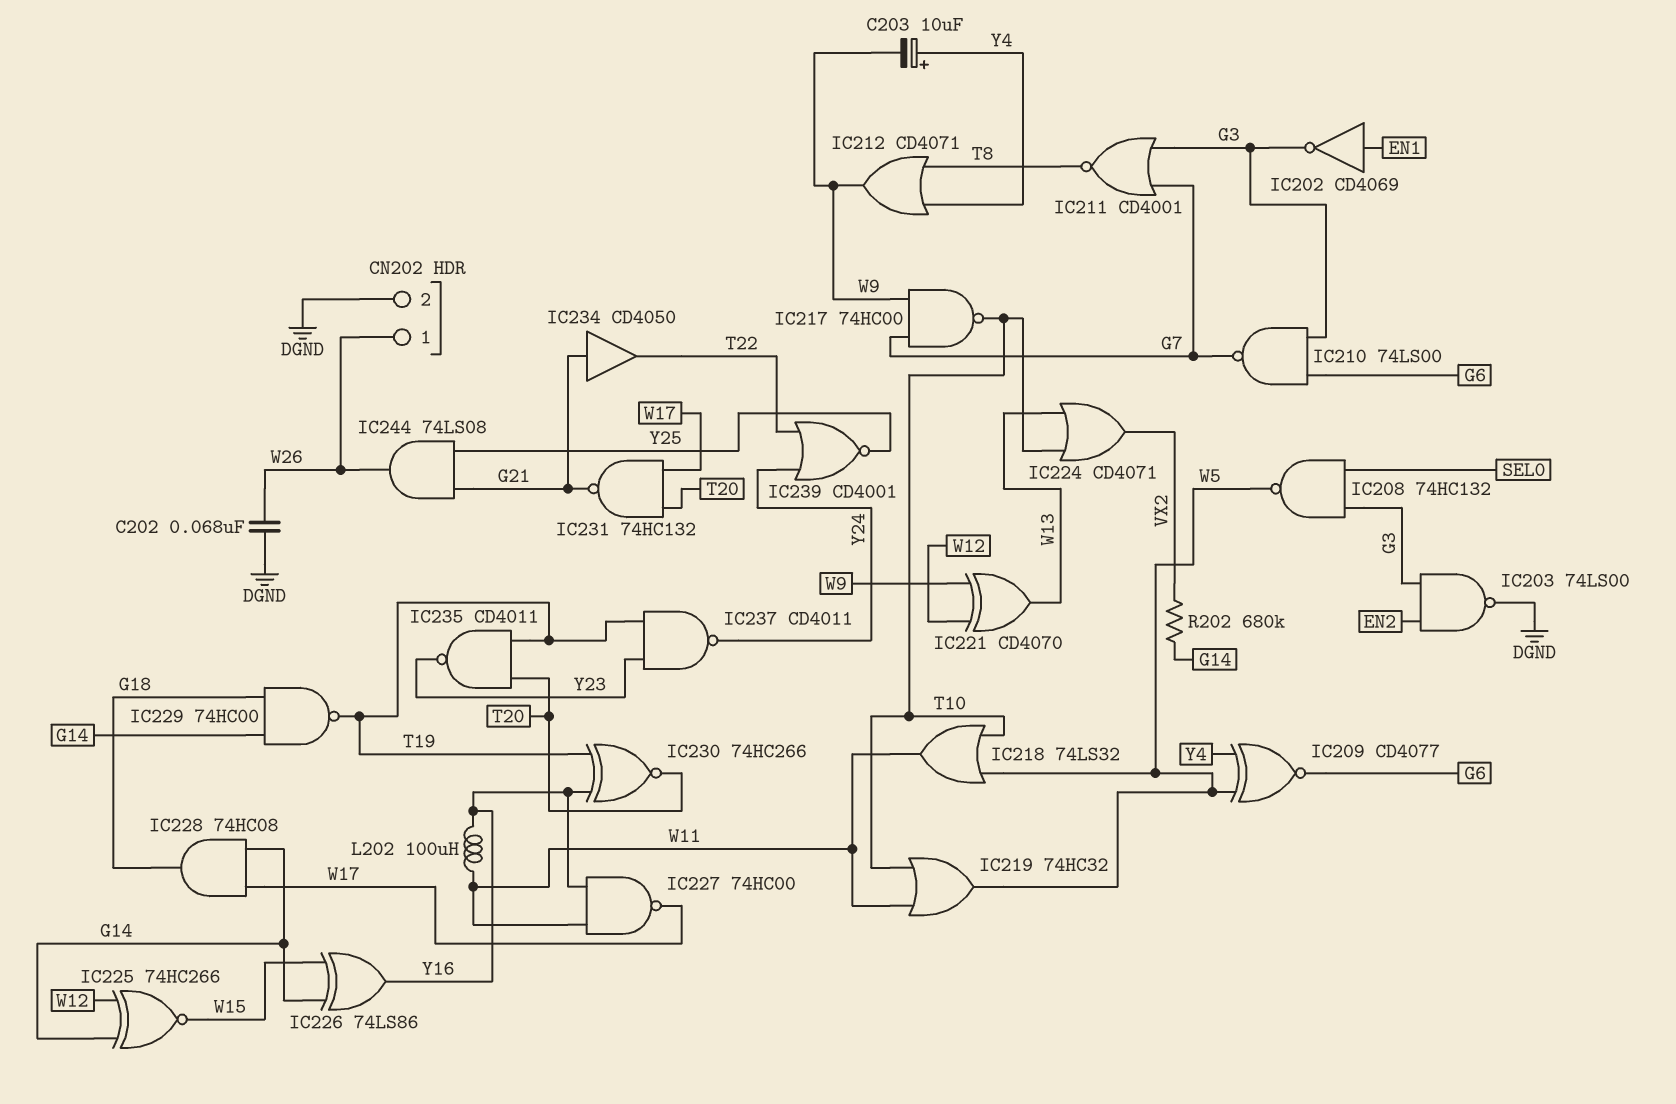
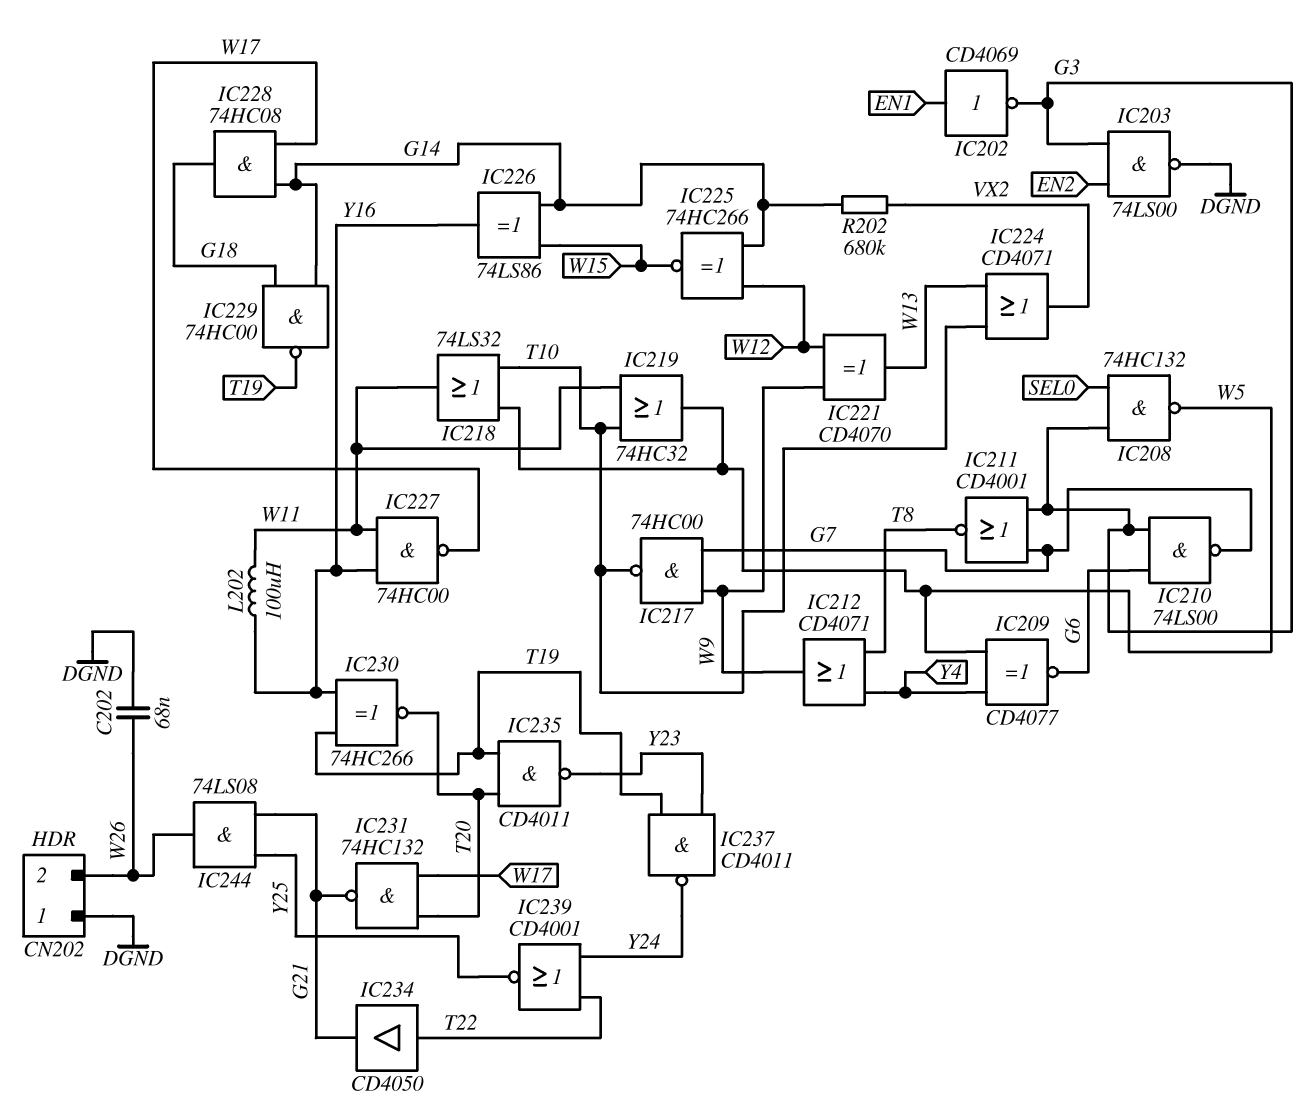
C203: 10uF (plus Y4, minus W9) -> none
CN202 pin 1: W26 -> DGND
CN202 pin 2: DGND -> W26
IC234: buffer CD4050 (in G21, out T22) -> buffer CD4050 (in T22, out G21)

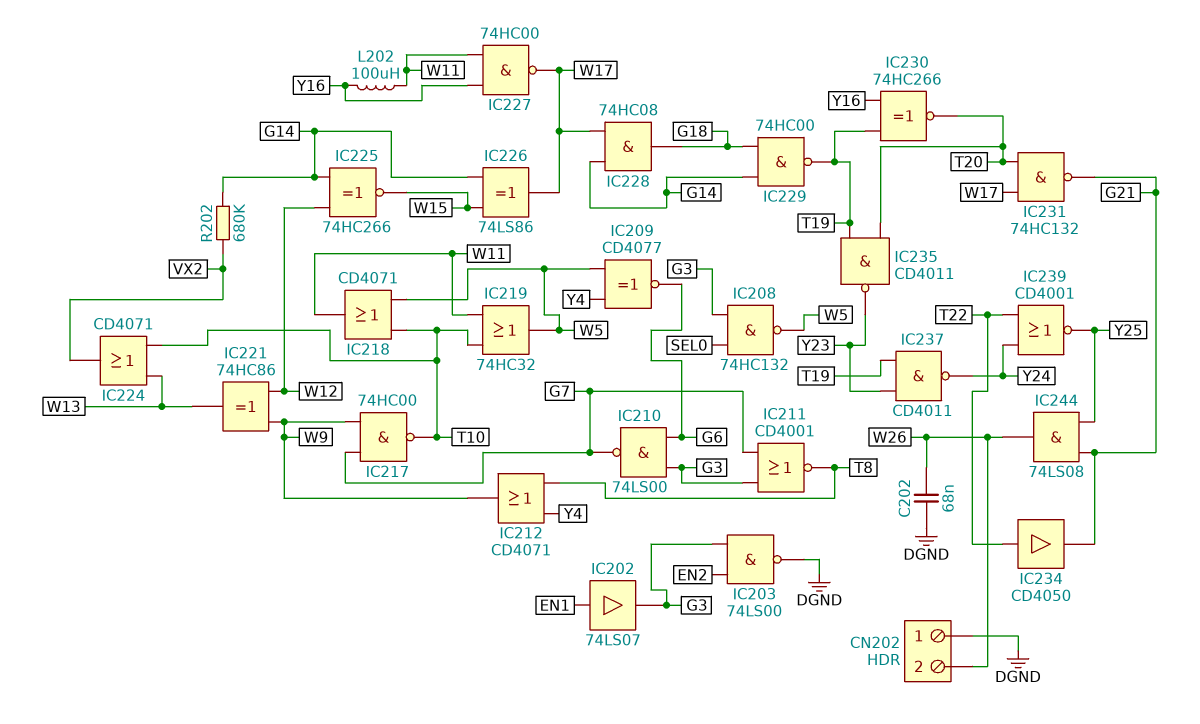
IC202: NOT CD4069 (in EN1, out G3) -> buffer 74LS07 (in EN1, out G3)
IC218: OR 74LS32 (in T10, in W5, out W11) -> OR CD4071 (in T10, in W5, out W11)
IC221: XOR CD4070 (in W9, in W12, out W13) -> XOR 74HC86 (in W9, in W12, out W13)
IC226: XOR 74LS86 (in G14, in W15, out Y16) -> XOR 74LS86 (in G14, in W15, out W17)

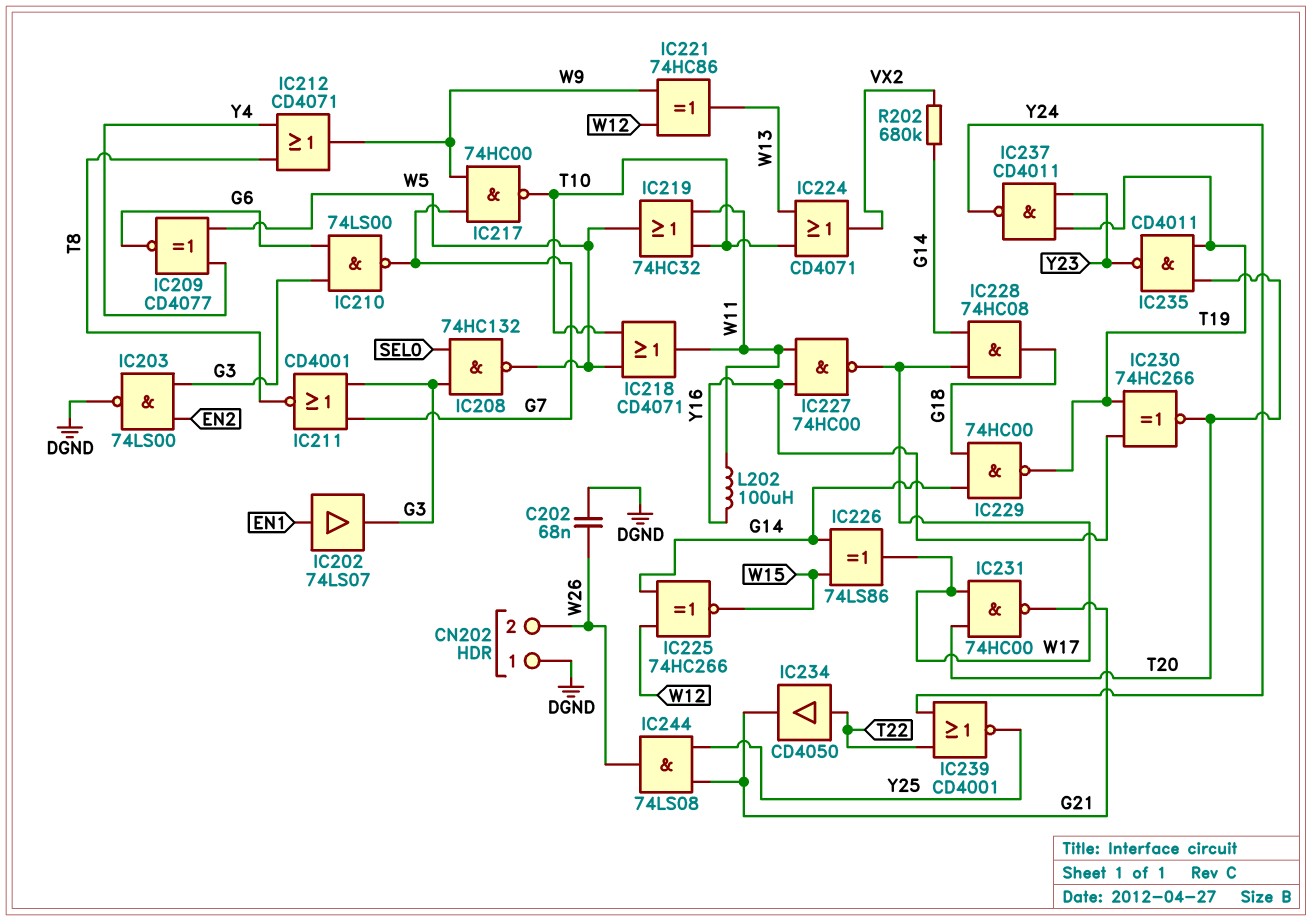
IC231: NAND 74HC132 (in T20, in W17, out G21) -> NAND 74HC00 (in T20, in W17, out G21)

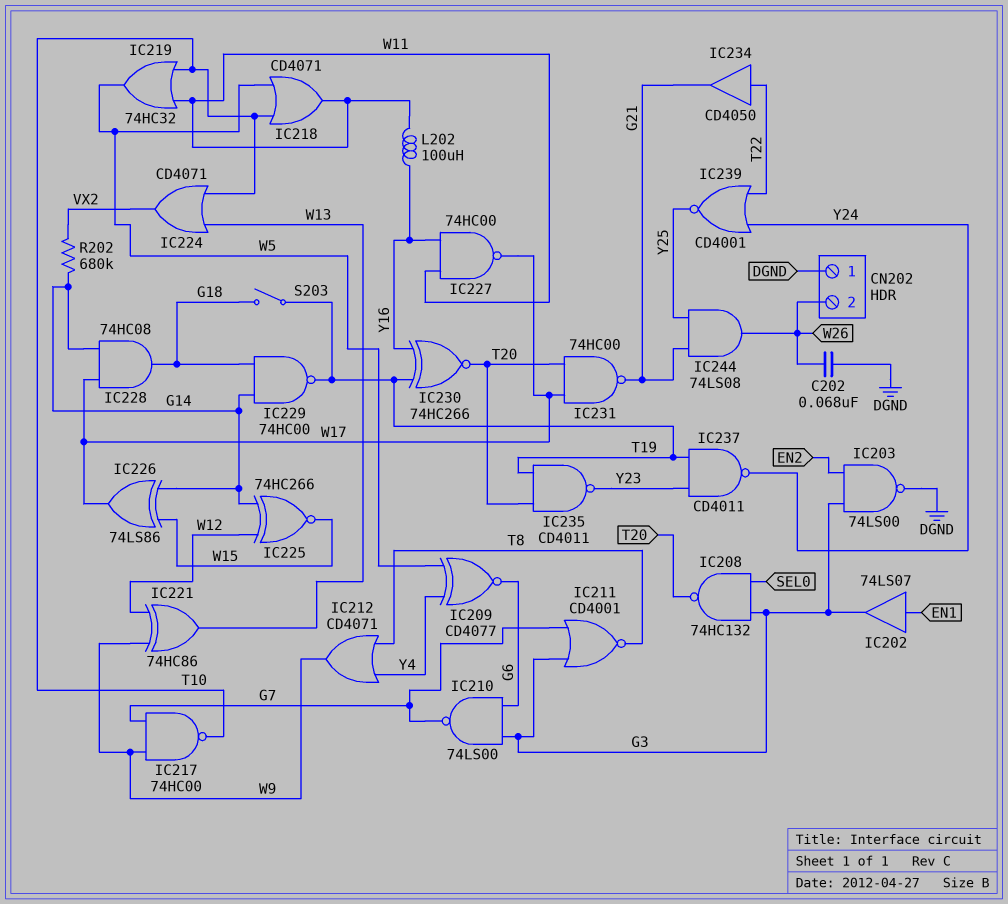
IC208: NAND 74HC132 (in G3, in SEL0, out W5) -> NAND 74HC132 (in G3, in SEL0, out T20)
S203: none -> switch (G18, T19)

